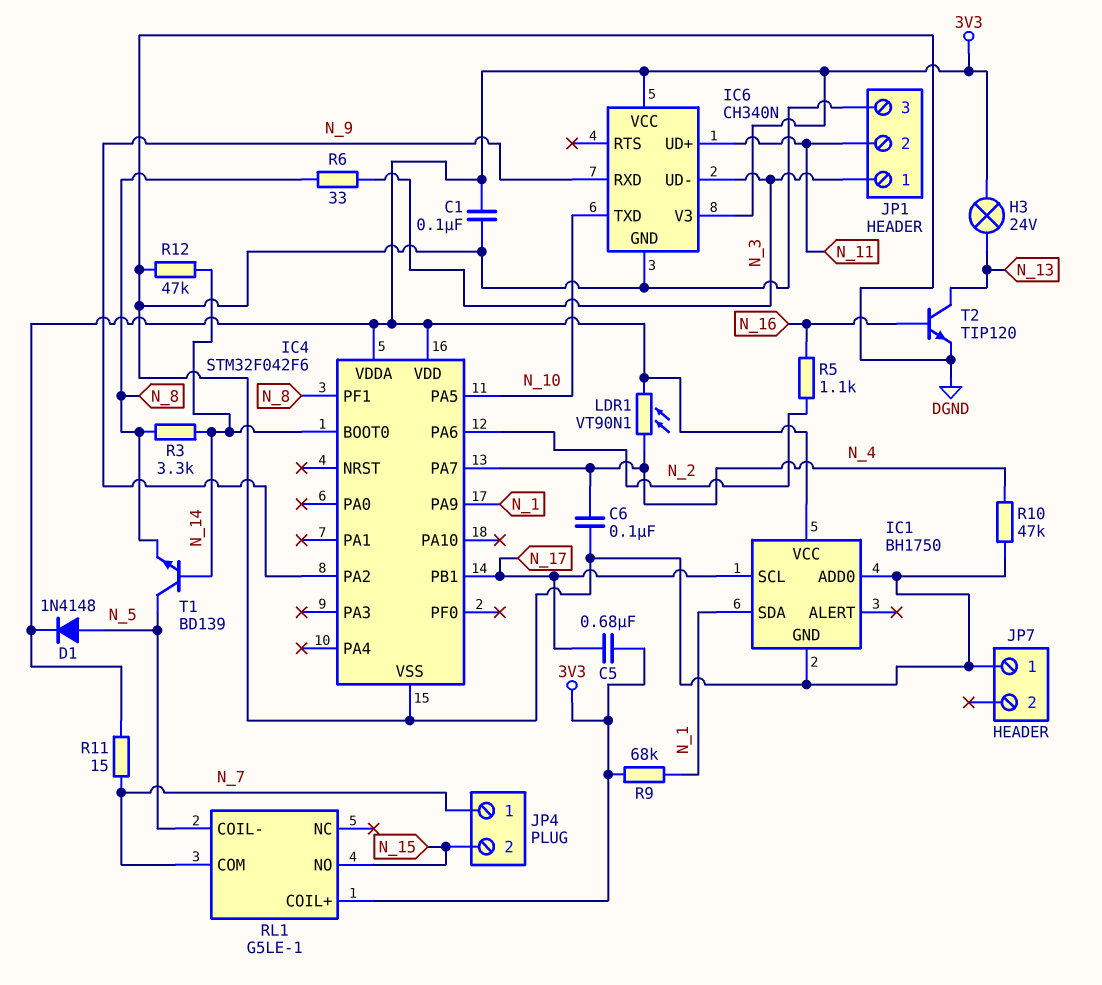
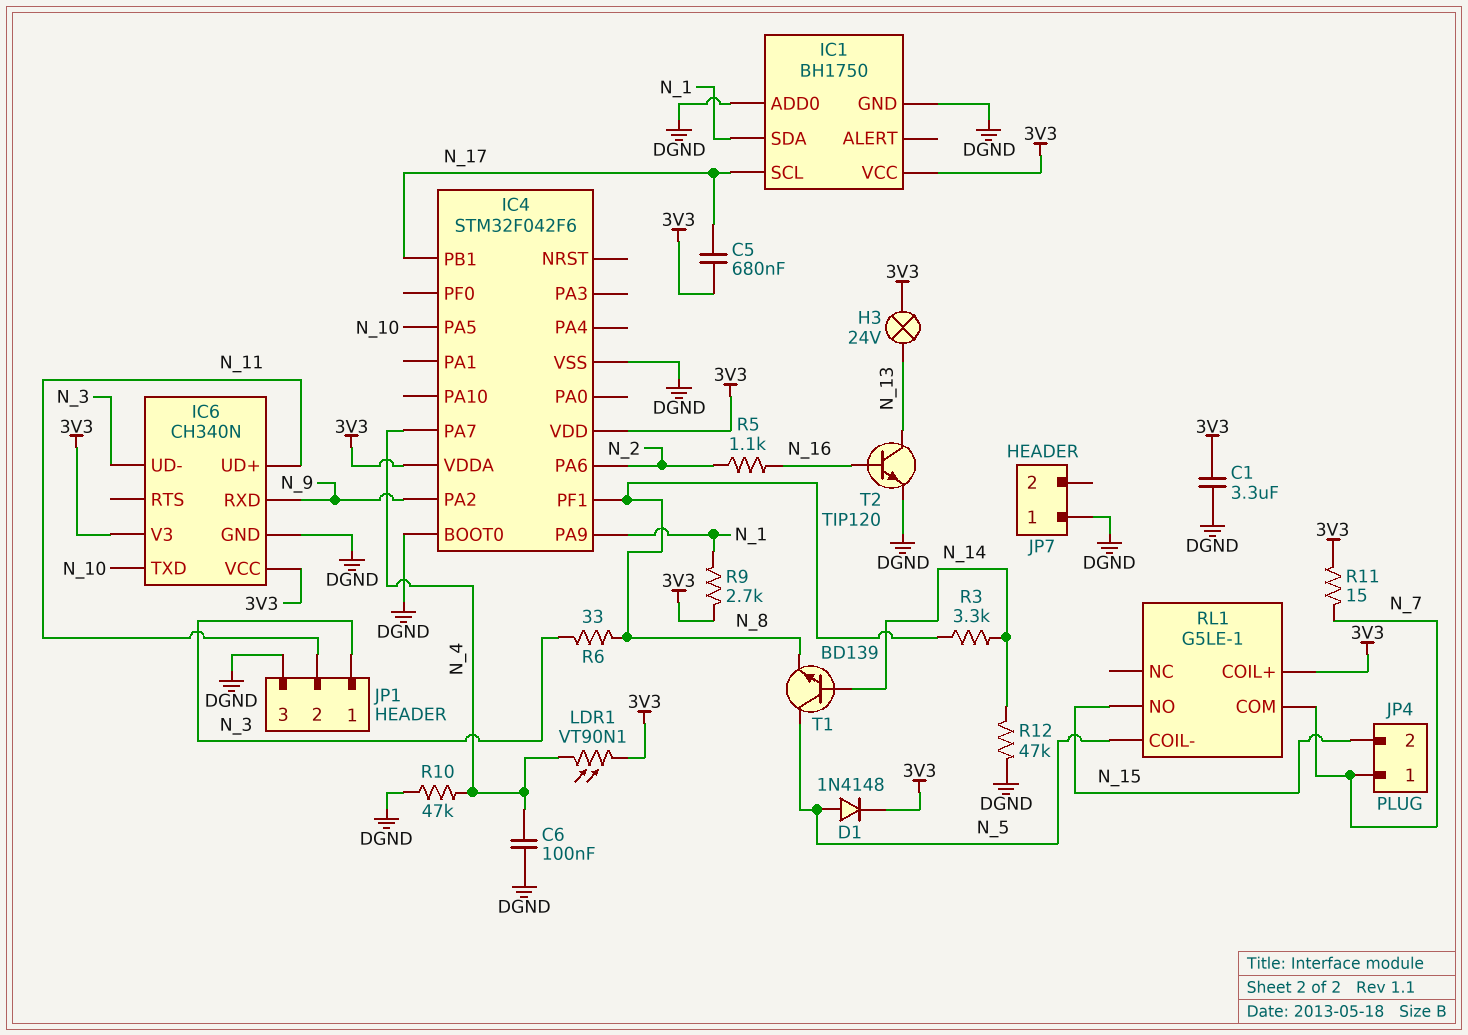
C1: 100nF (3V3, DGND) -> 3.3uF (3V3, DGND)
IC4 pin BOOT0: N_14 -> DGND
R9: 68k (3V3, N_1) -> 2.7k (3V3, N_1)

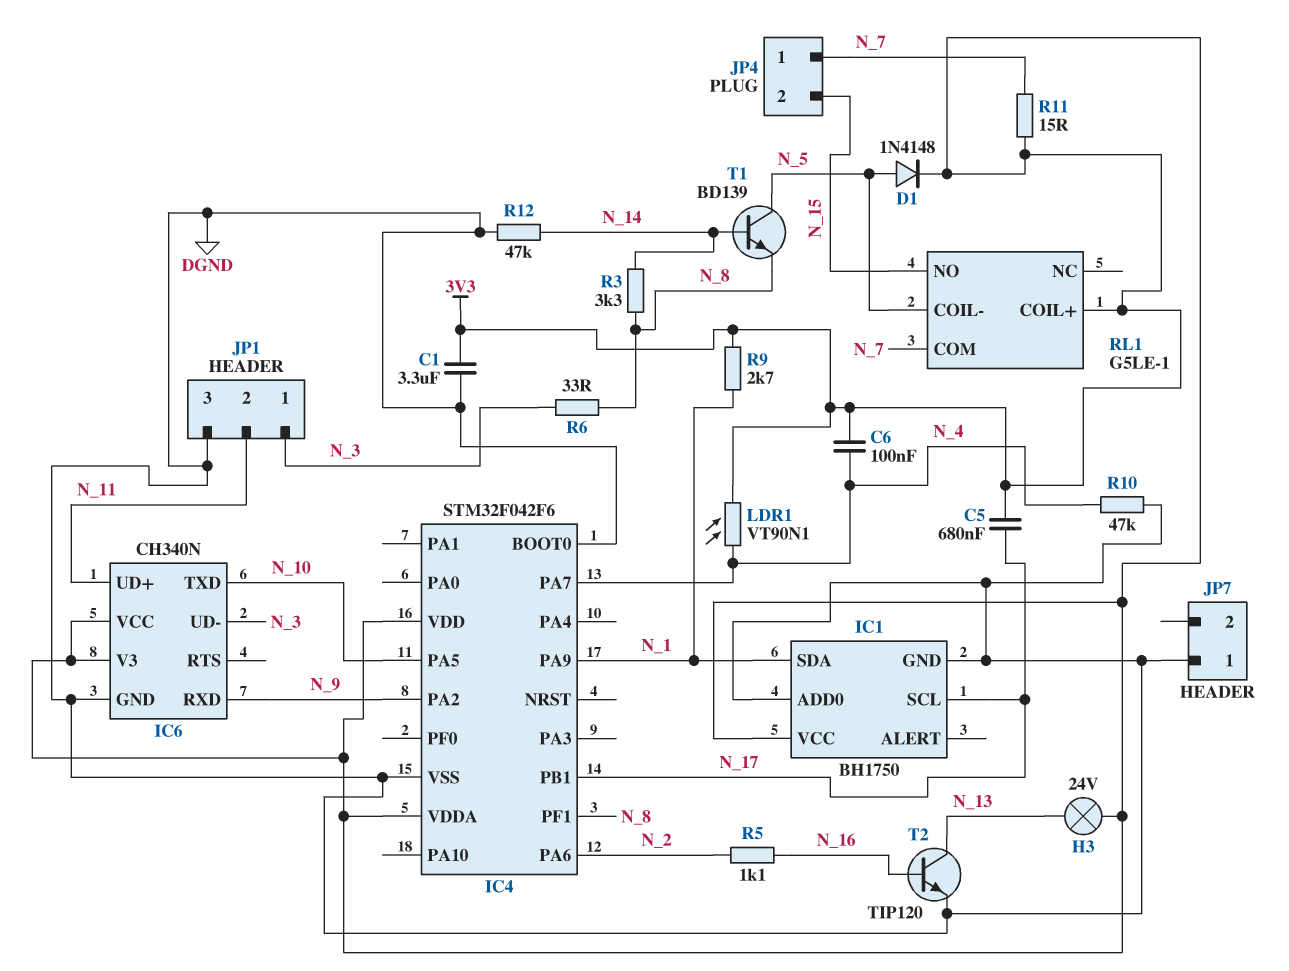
C6: 100nF (DGND, N_4) -> 100nF (3V3, N_4)

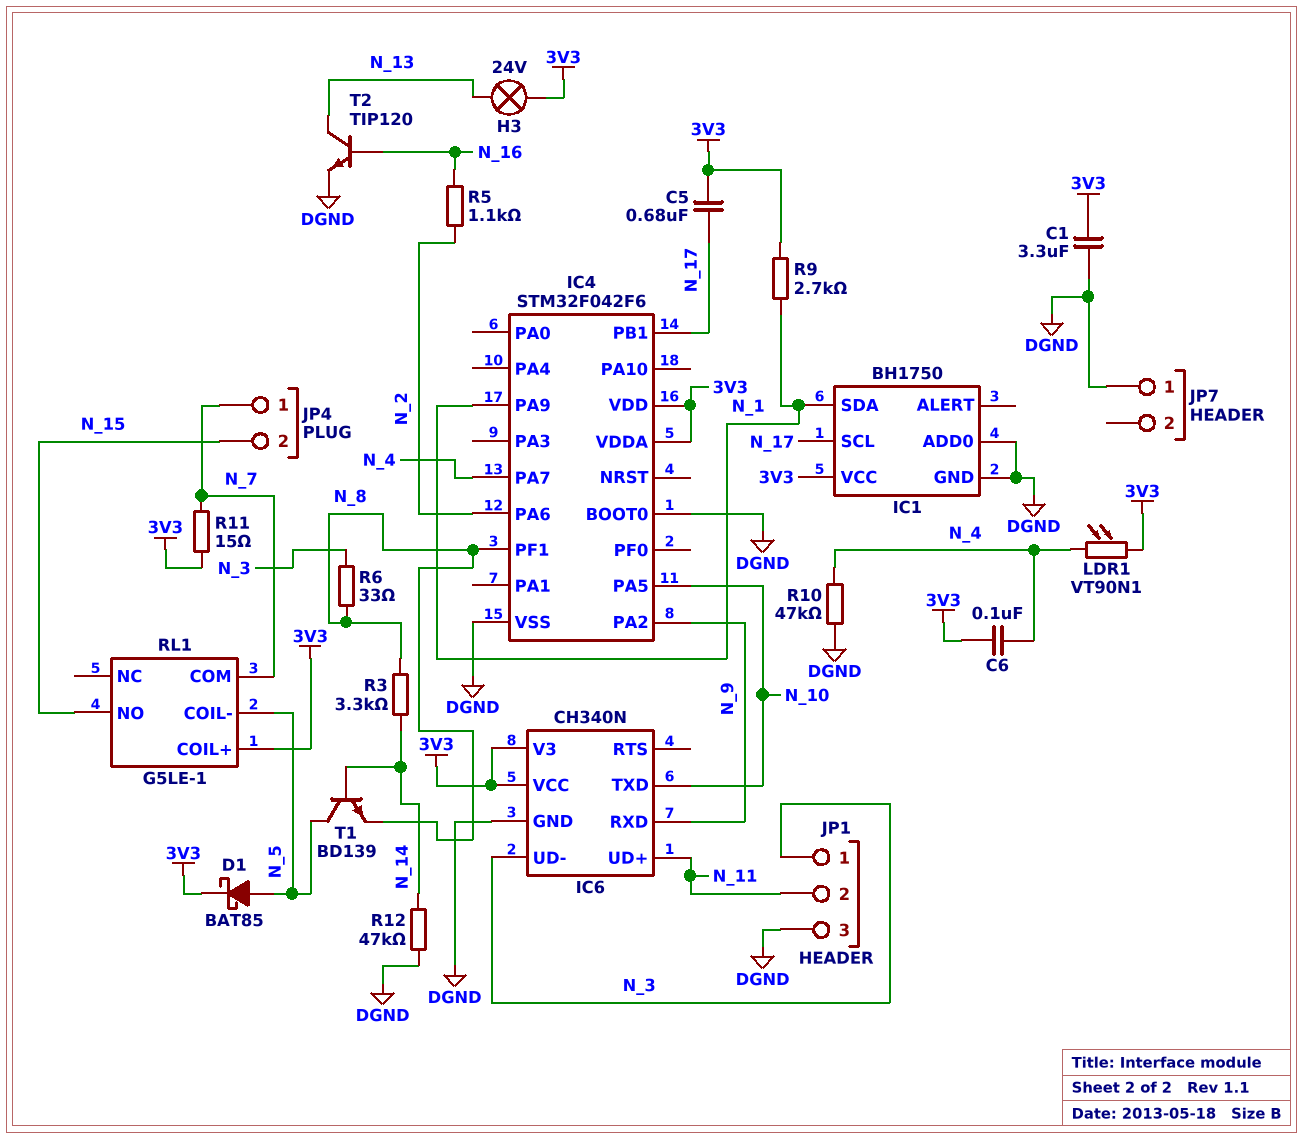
D1: diode 1N4148 (A N_5, K 3V3) -> schottky BAT85 (A N_5, K 3V3)

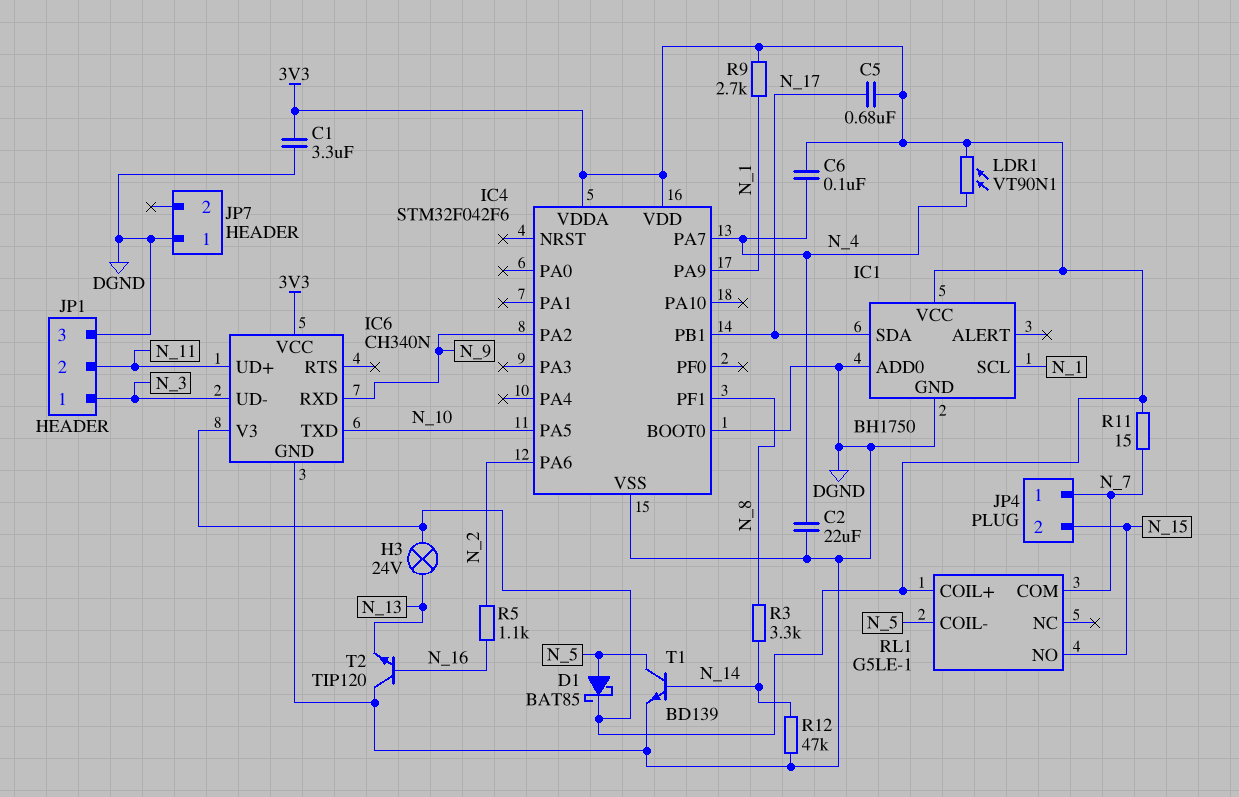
C2: none -> 22uF (DGND, N_4)
IC1 pin SCL: N_17 -> N_1
IC1 pin SDA: N_1 -> N_17
R6: 33 (N_3, N_8) -> none
R10: 47k (DGND, N_4) -> none
T1: NPN BD139 (B N_14, C N_5, E N_8) -> NPN BD139 (B N_14, C N_5, E DGND)
T2: NPN TIP120 (B N_16, C N_13, E DGND) -> NPN TIP120 (B N_16, C DGND, E N_13)

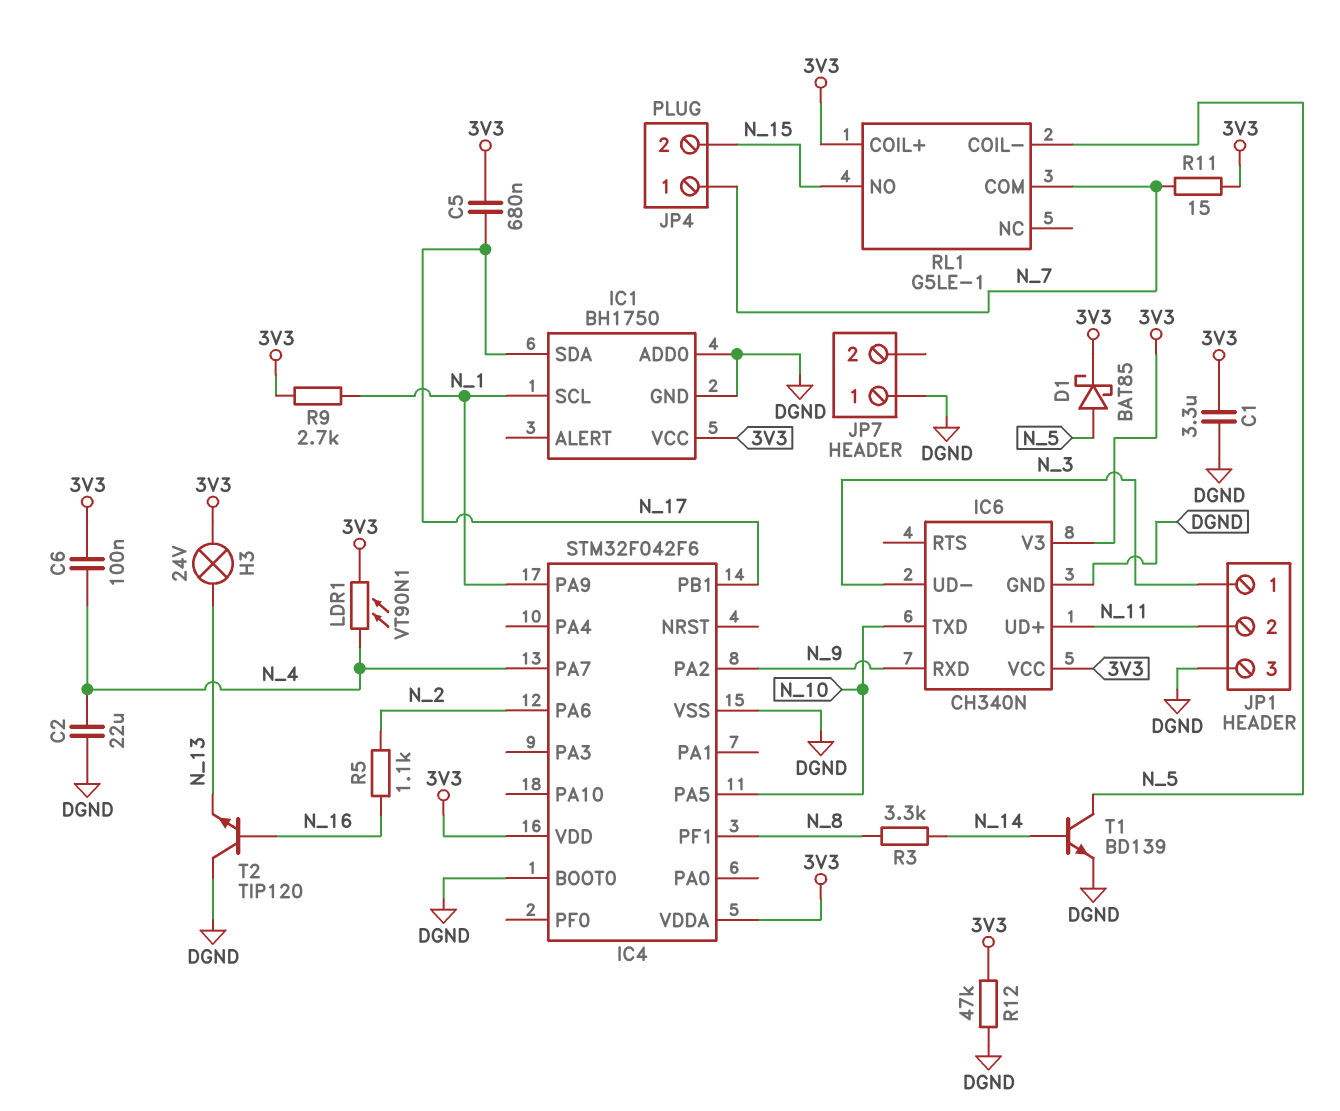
R12: 47k (DGND, N_14) -> 47k (3V3, DGND)

